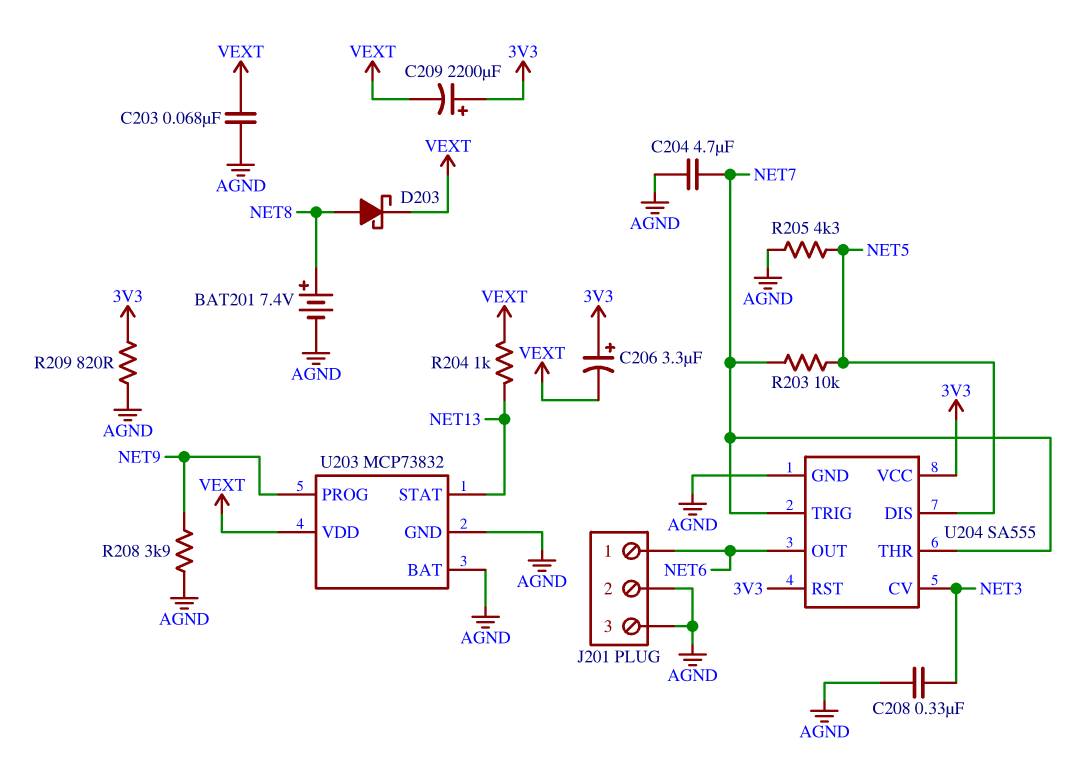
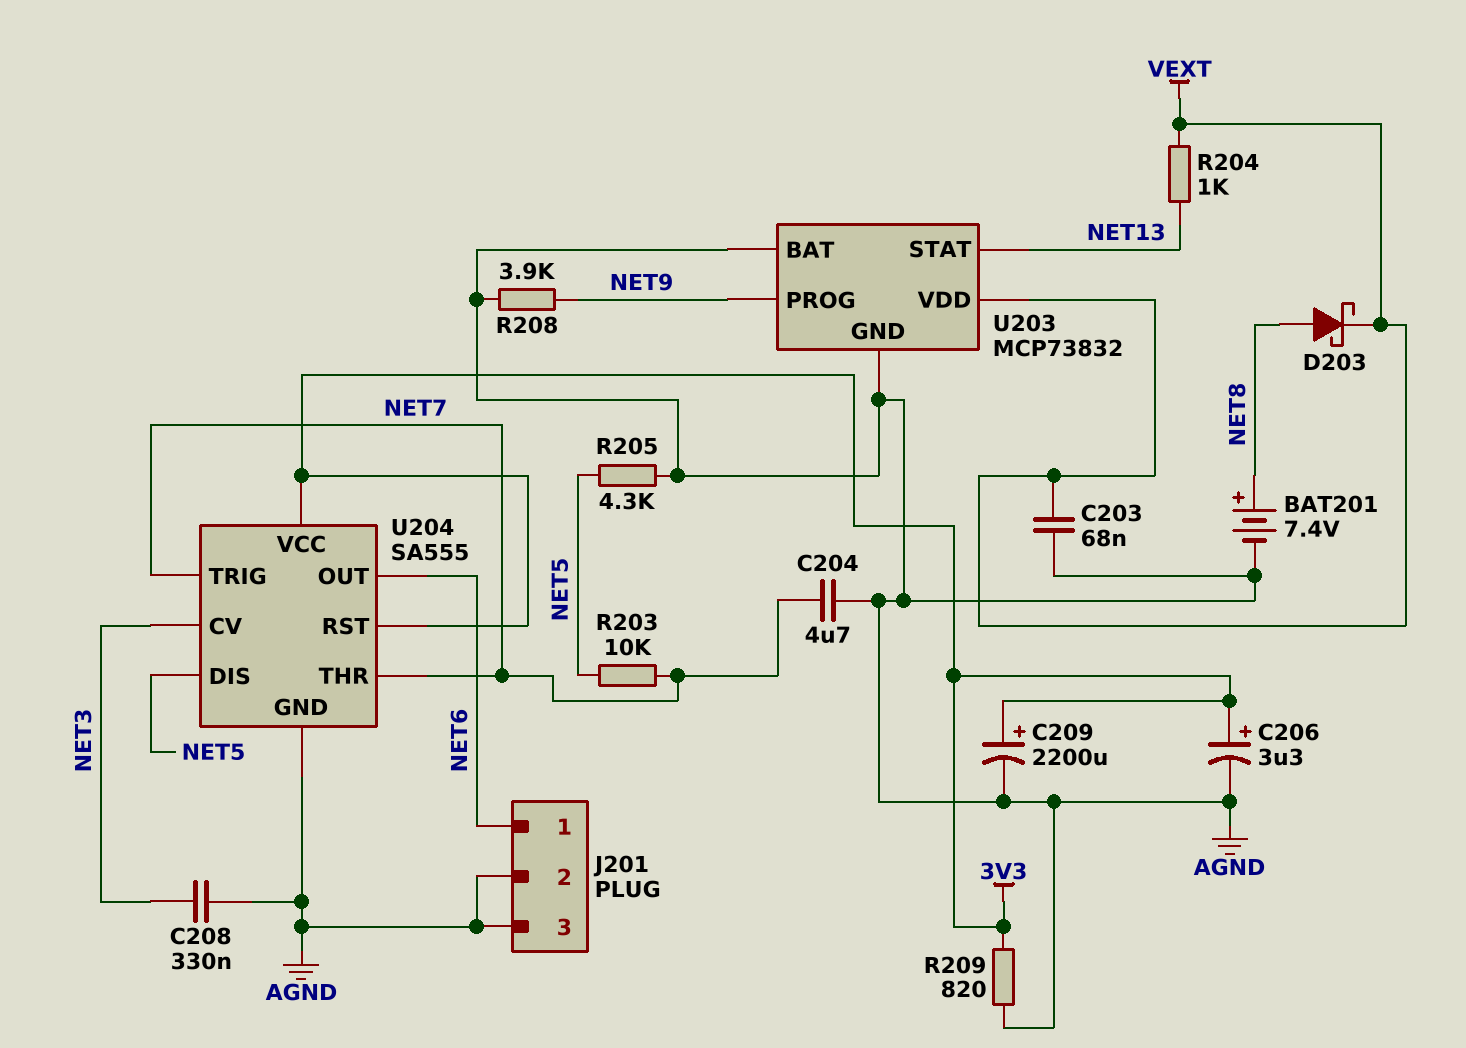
C206: 3.3uF (plus 3V3, minus VEXT) -> 3.3uF (plus 3V3, minus AGND)
C209: 2200uF (plus 3V3, minus VEXT) -> 2200uF (plus 3V3, minus AGND)

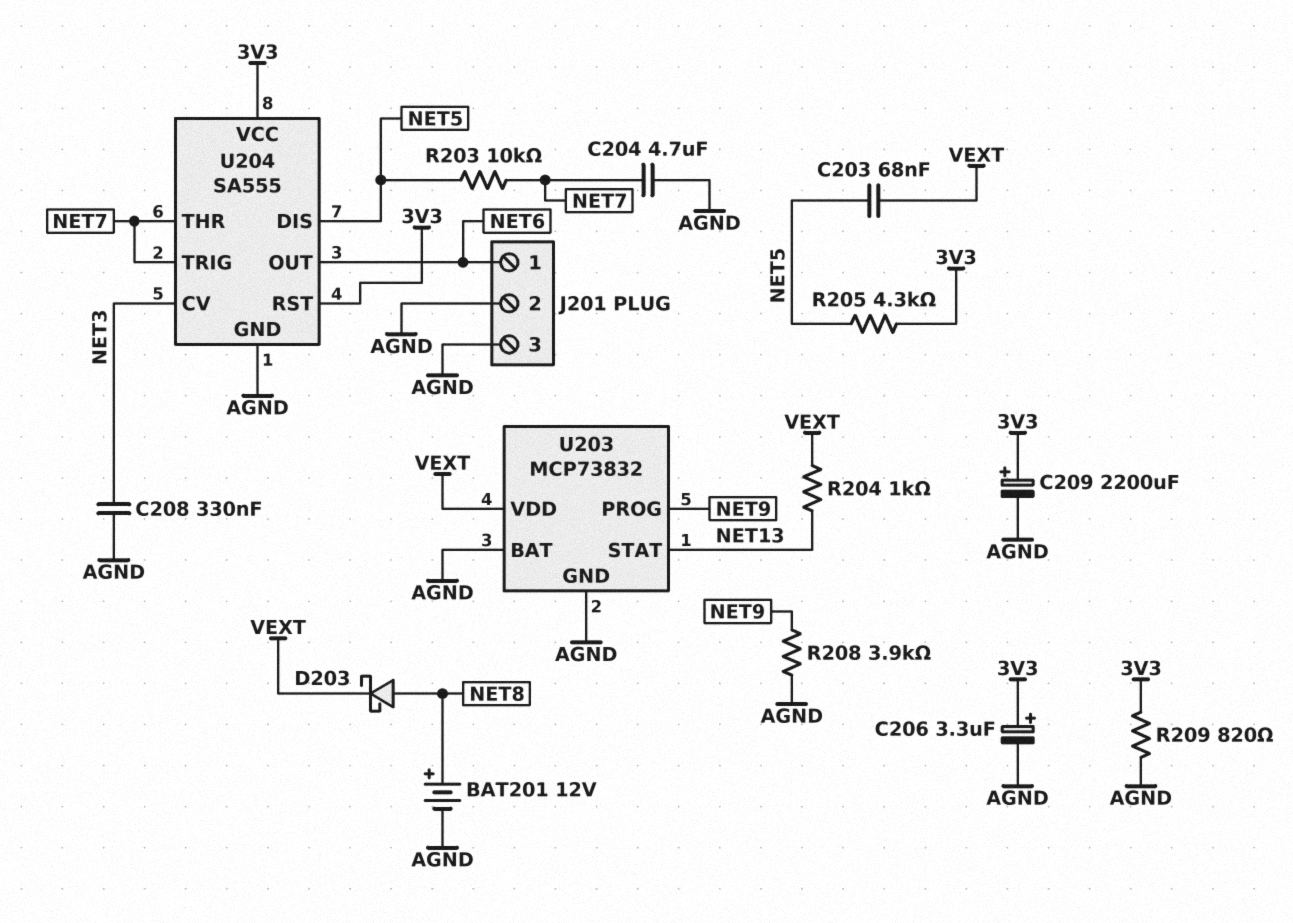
BAT201: 7.4V (plus NET8, minus AGND) -> 12V (plus NET8, minus AGND)
C203: 68nF (AGND, VEXT) -> 68nF (NET5, VEXT)
R205: 4.3k (AGND, NET5) -> 4.3k (3V3, NET5)

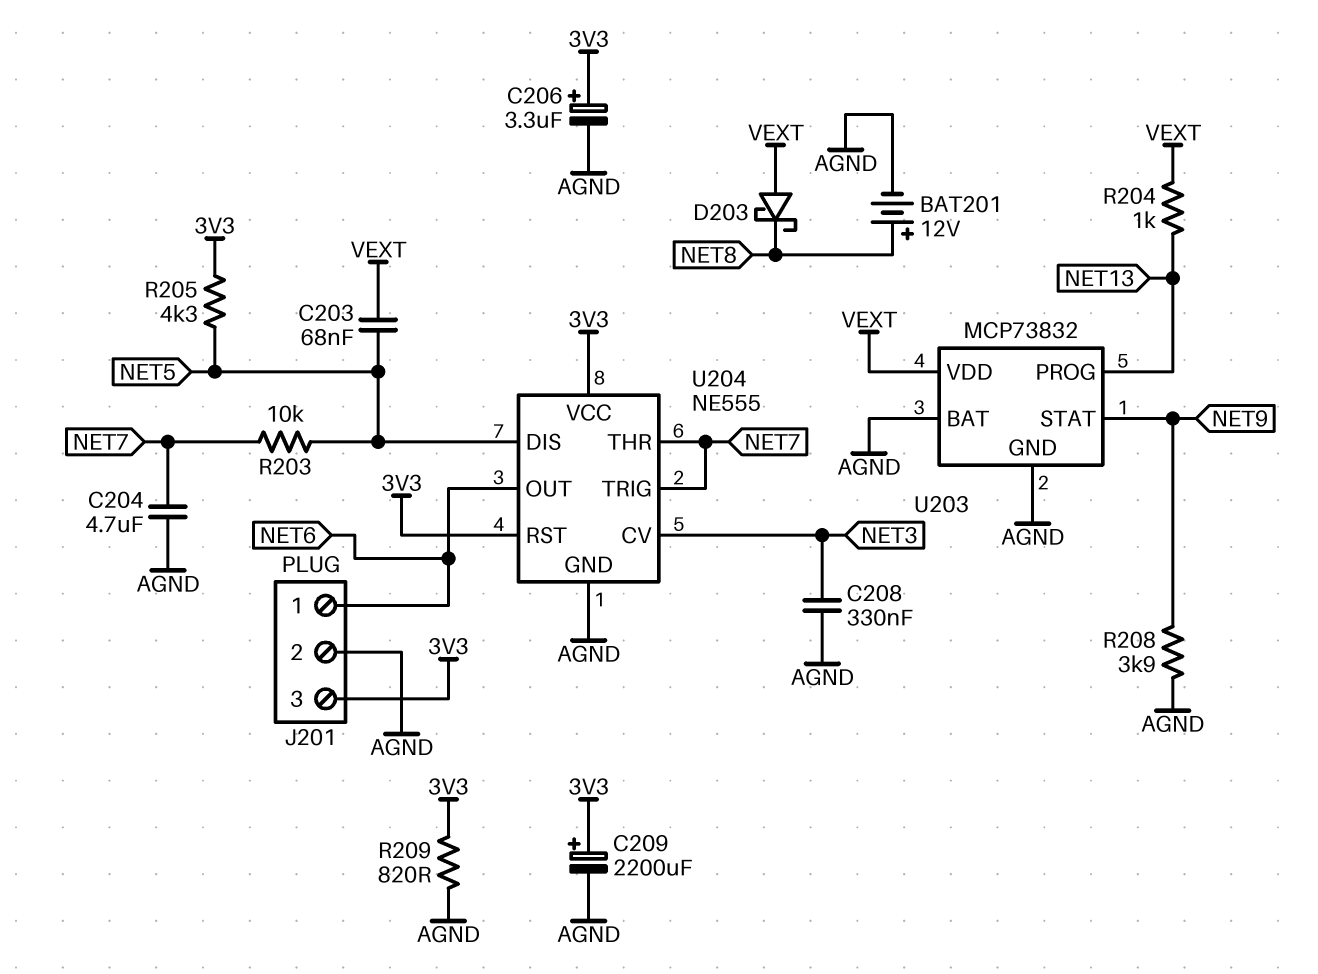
D203: schottky (A NET8, K VEXT) -> schottky (A VEXT, K NET8)
J201 pin 3: AGND -> 3V3
U203 pin PROG: NET9 -> NET13
U203 pin STAT: NET13 -> NET9
U204: SA555 -> NE555

